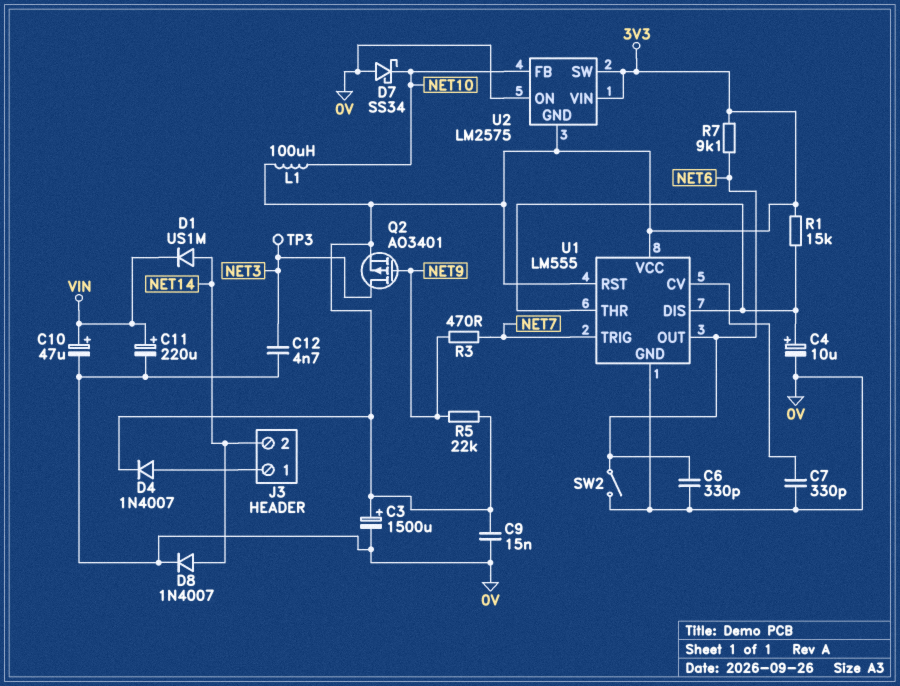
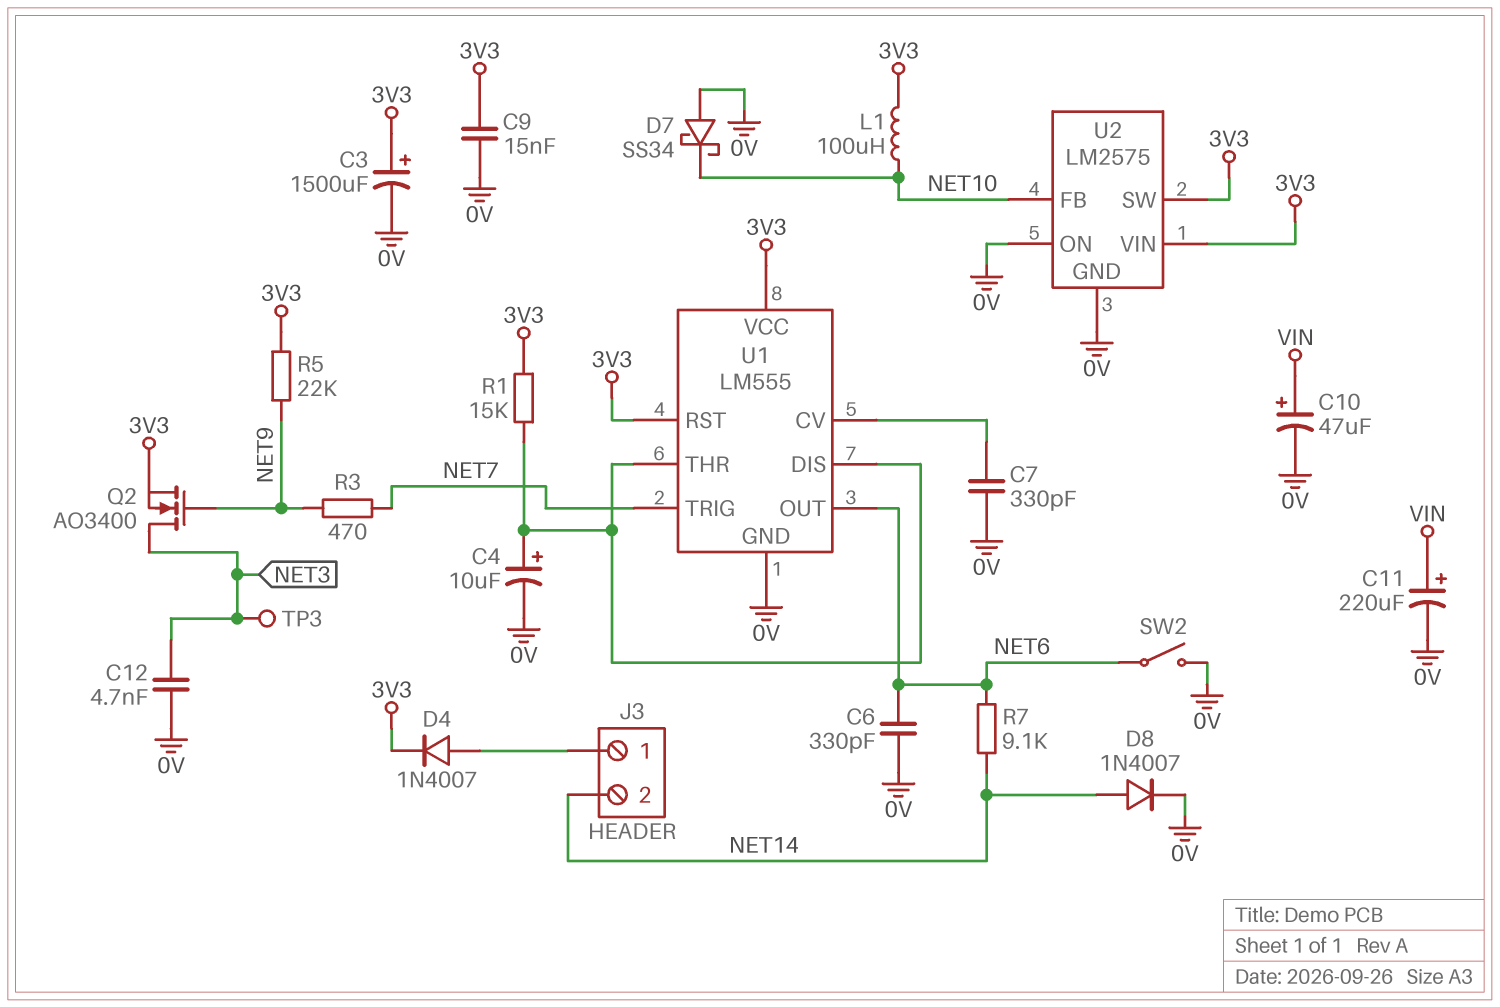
D1: diode US1M (A NET14, K VIN) -> none
Q2: PMOS AO3401 (G NET9, D NET3, S 3V3) -> NMOS AO3400 (G NET9, D NET3, S 3V3)
R7: 9.1k (3V3, NET6) -> 9.1k (NET6, NET14)
U2 pin GND: 3V3 -> 0V

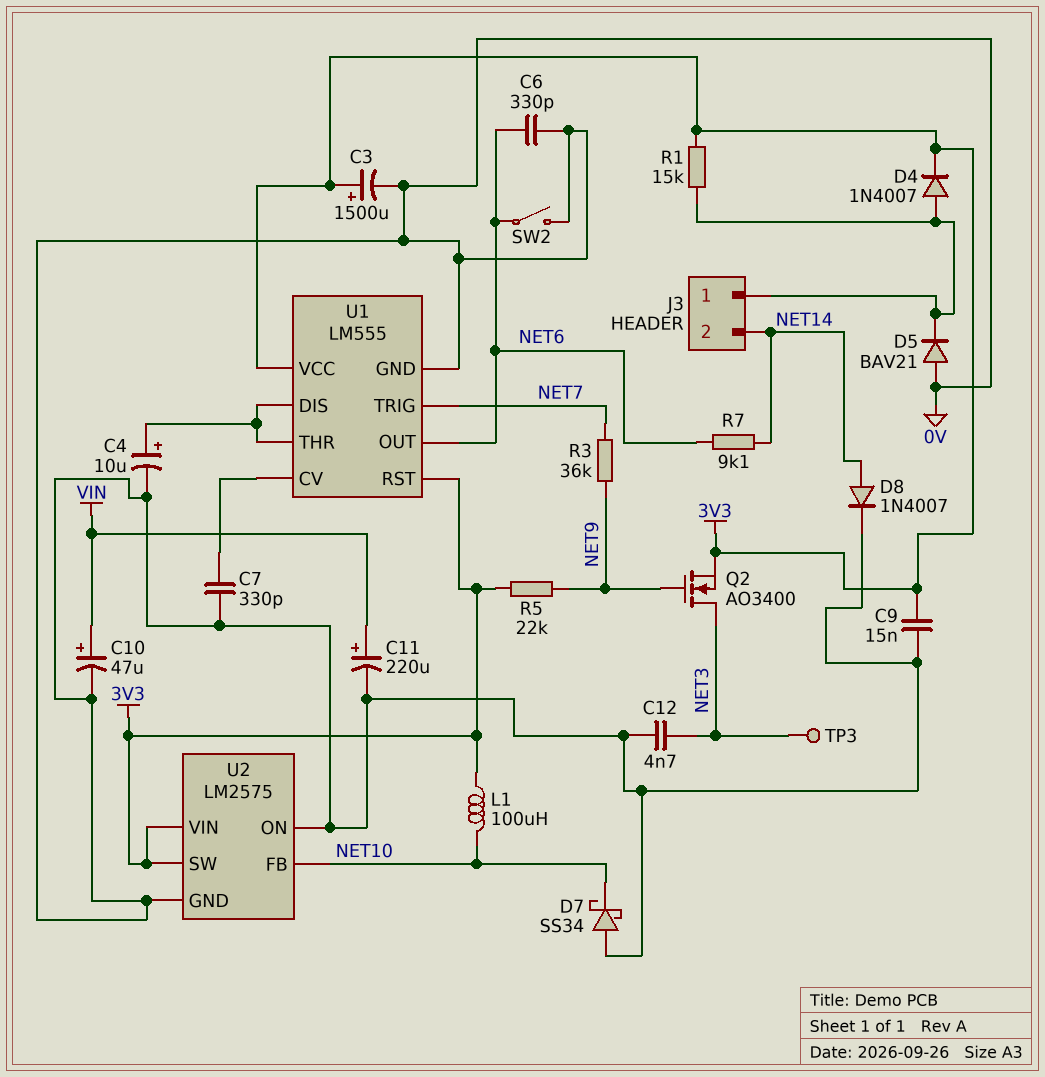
D5: none -> diode BAV21 (A 0V, K J3/1)
R1: 15k (3V3, U1/DIS) -> 15k (3V3, J3/1)
R3: 470 (NET7, NET9) -> 36k (NET7, NET9)

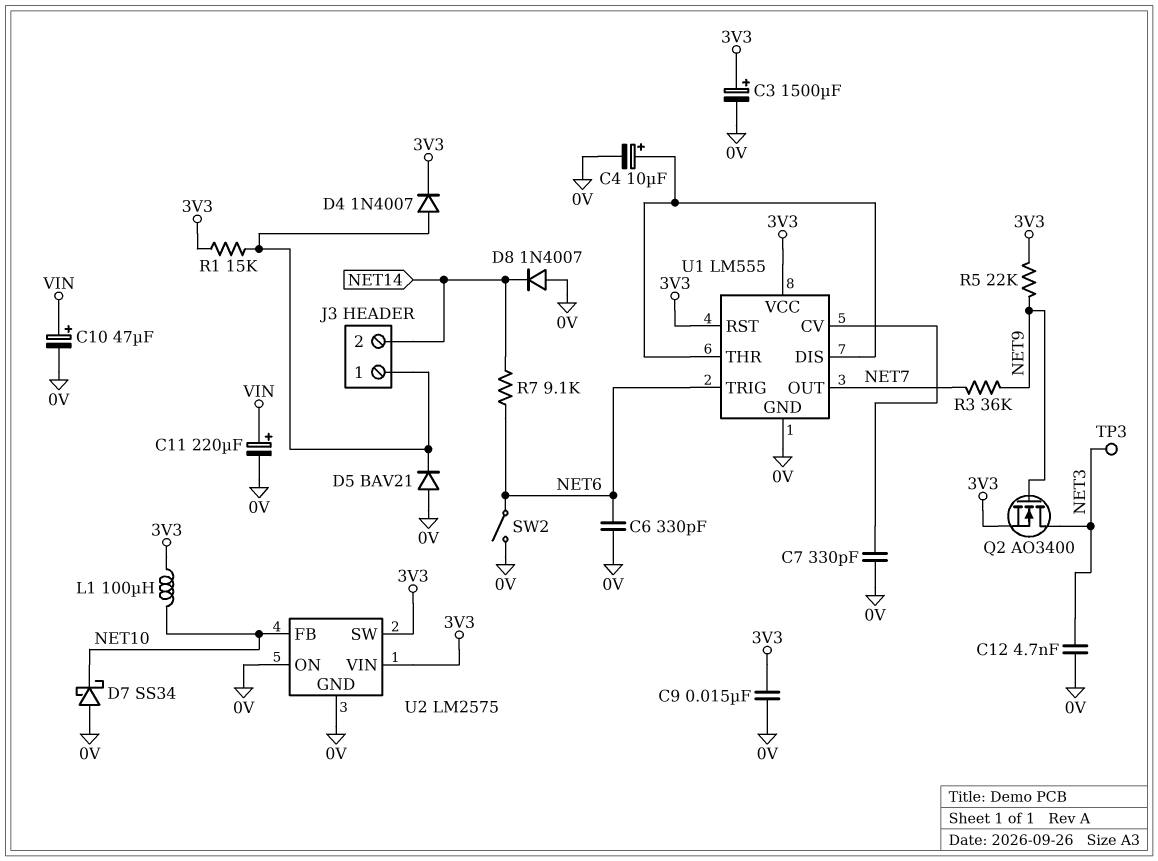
D8: diode 1N4007 (A NET14, K 0V) -> diode 1N4007 (A 0V, K NET14)
U1 pin OUT: NET6 -> NET7
U1 pin TRIG: NET7 -> NET6

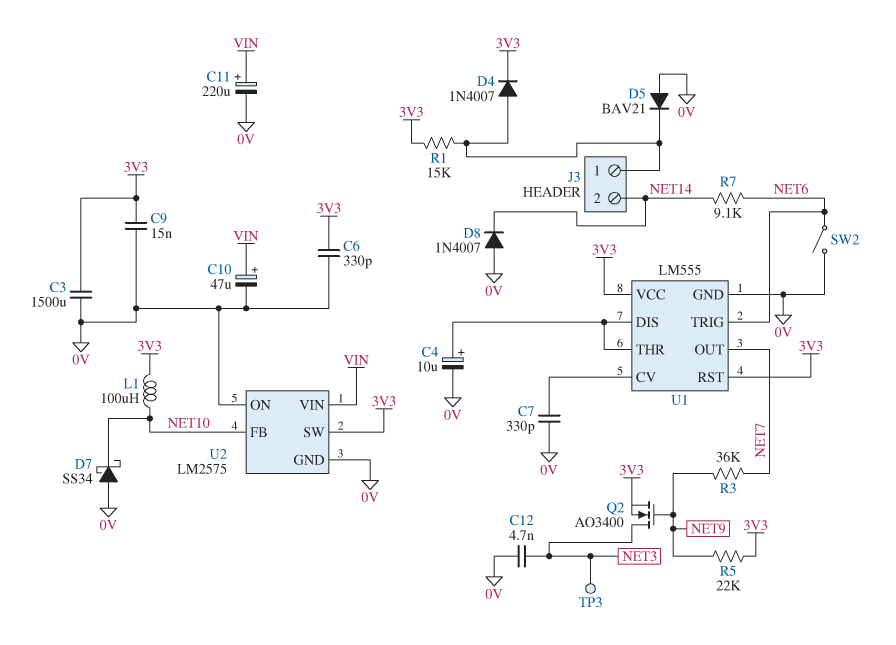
C3: 1500uF (plus 3V3, minus 0V) -> 1500uF (0V, 3V3)
C6: 330pF (0V, NET6) -> 330pF (0V, 3V3)
U2 pin VIN: 3V3 -> VIN

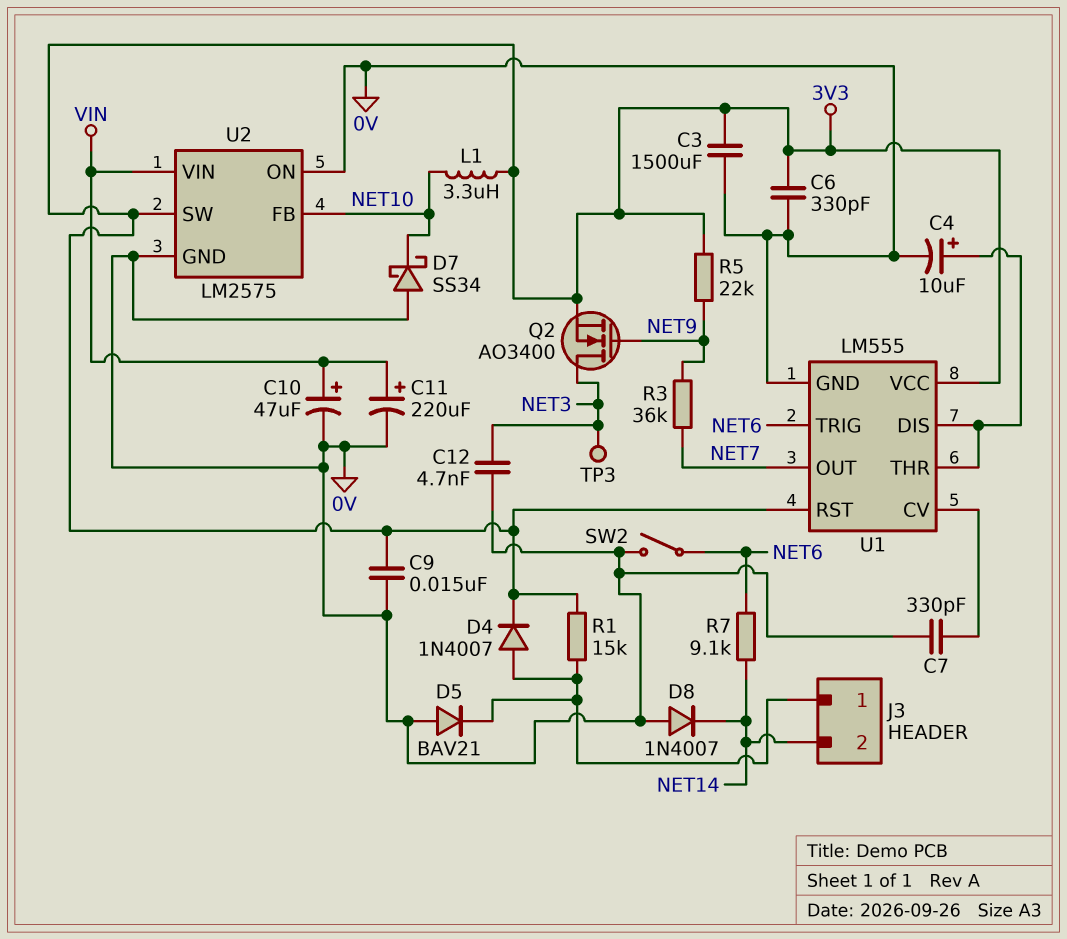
L1: 100uH (3V3, NET10) -> 3.3uH (3V3, NET10)

